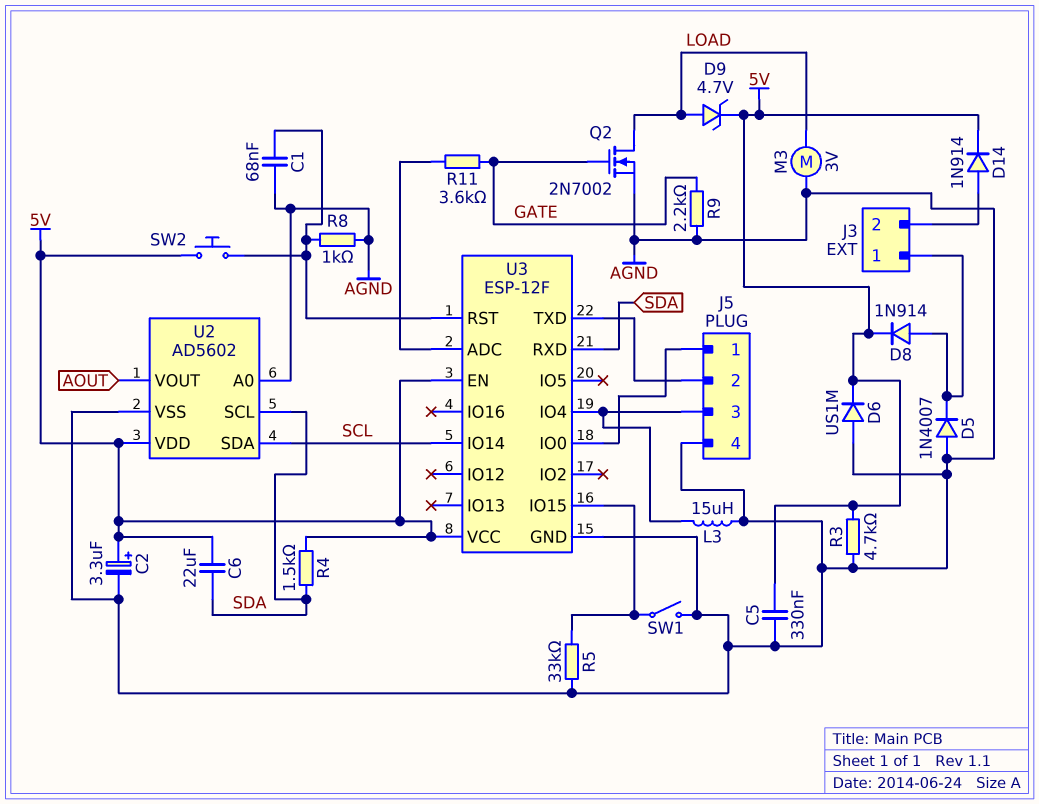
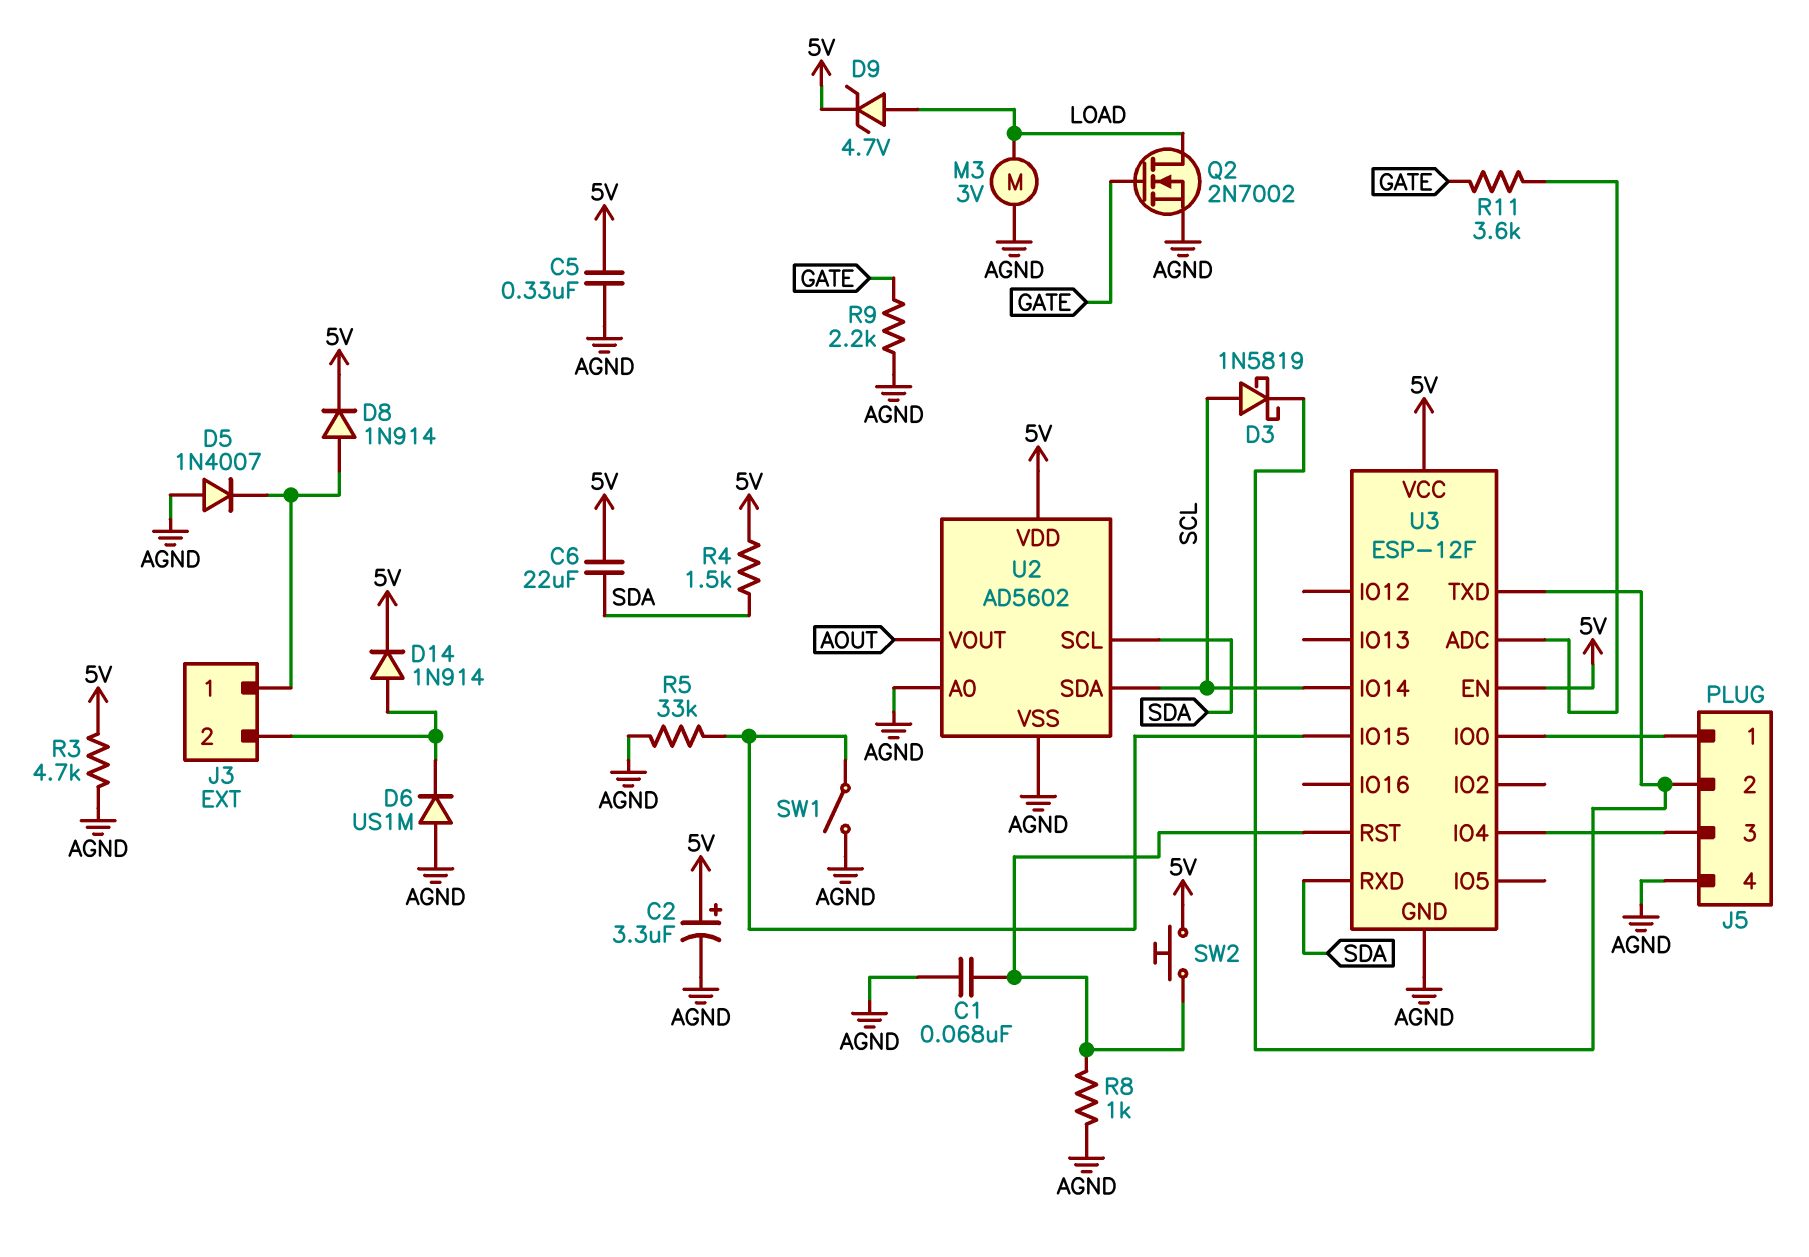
D3: none -> schottky 1N5819 (A SCL, K J5/2)
D6: diode US1M (A AGND, K 5V) -> diode US1M (A AGND, K J3/2)
L3: 15uH (AGND, J5/3) -> none

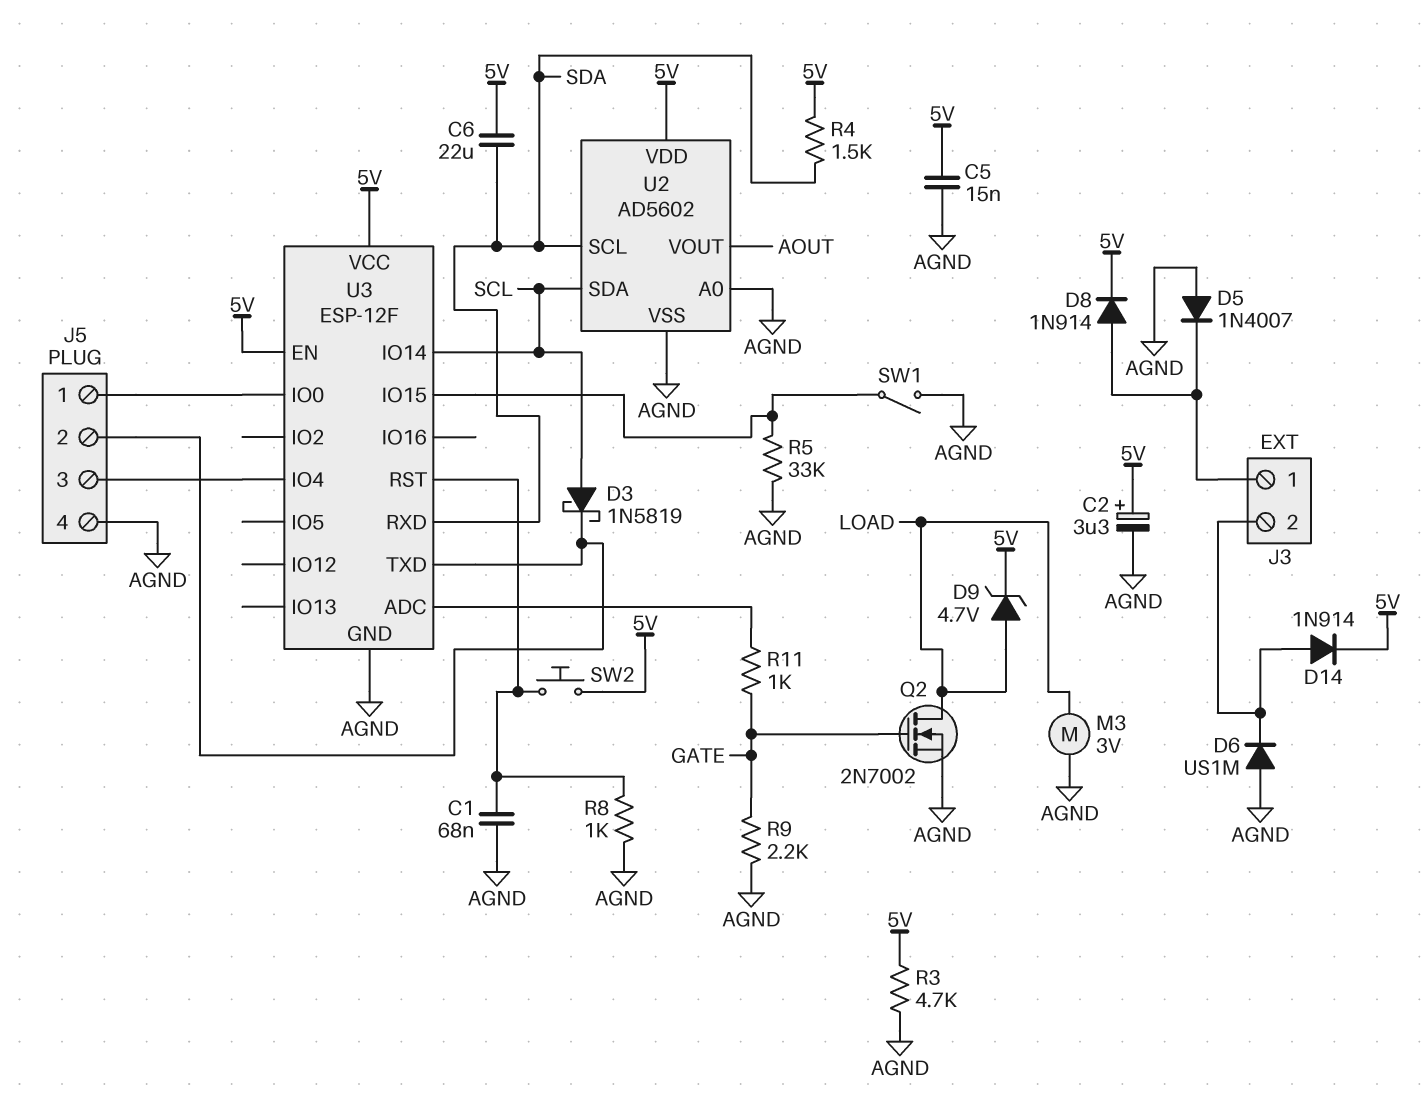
C5: 330nF (5V, AGND) -> 15nF (5V, AGND)
R11: 3.6k (GATE, U3/ADC) -> 1k (GATE, U3/ADC)

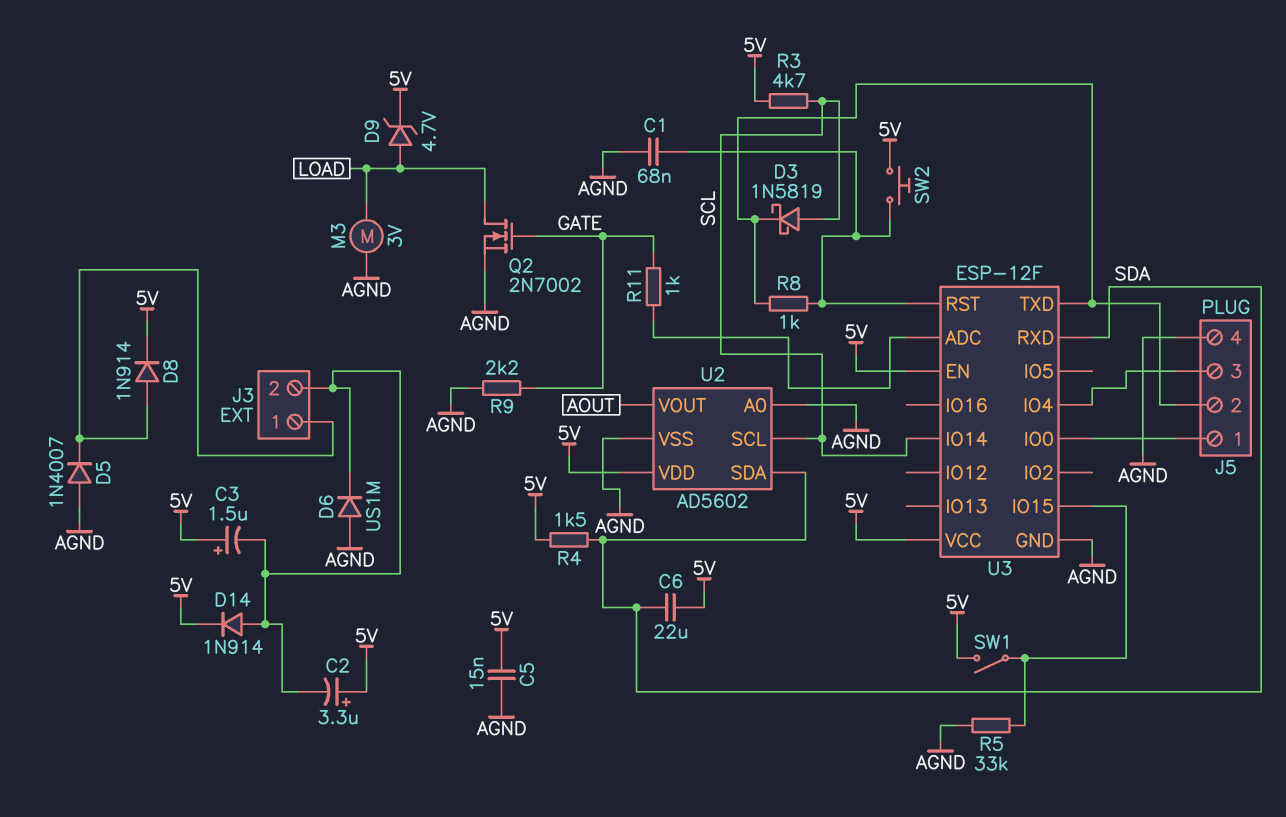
C2: 3.3uF (plus 5V, minus AGND) -> 3.3uF (plus 5V, minus J3/2)
C3: none -> 1.5uF (plus 5V, minus J3/2)
R3: 4.7k (5V, AGND) -> 4.7k (5V, SCL)
R8: 1k (AGND, U3/RST) -> 1k (J5/2, U3/RST)
SW1: switch (AGND, U3/IO15) -> switch (5V, U3/IO15)
U2 pin SCL: SDA -> SCL
U2 pin SDA: SCL -> SDA

